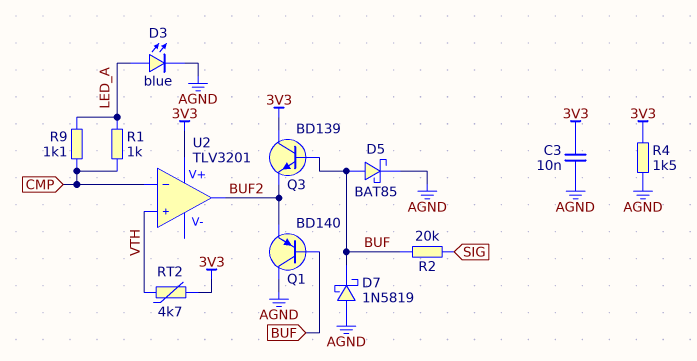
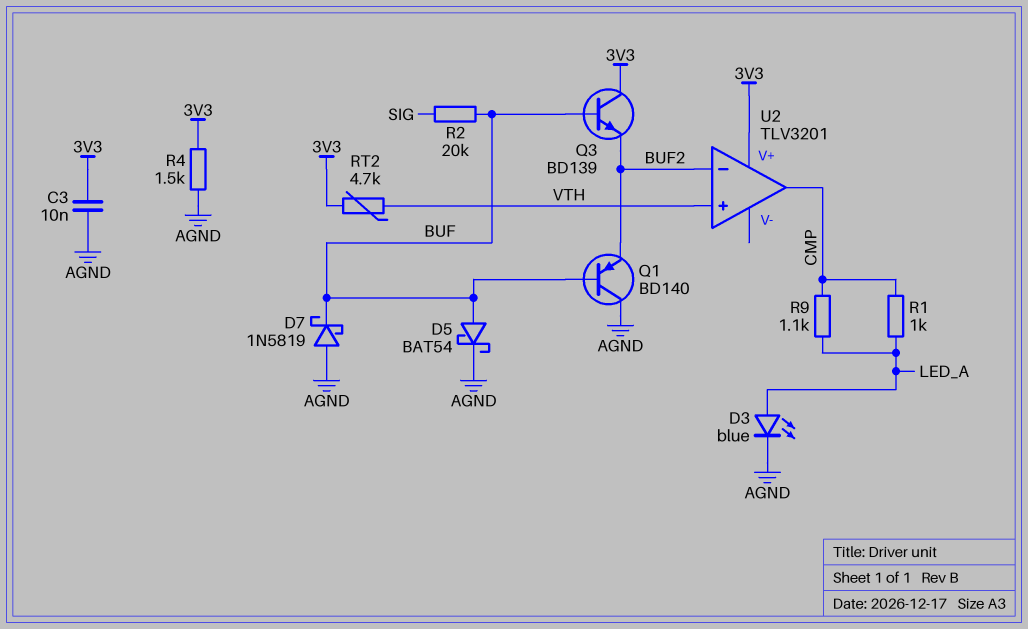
D5: schottky BAT85 (A BUF, K AGND) -> schottky BAT54 (A BUF, K AGND)
U2 pin in-: CMP -> BUF2
U2 pin out: BUF2 -> CMP

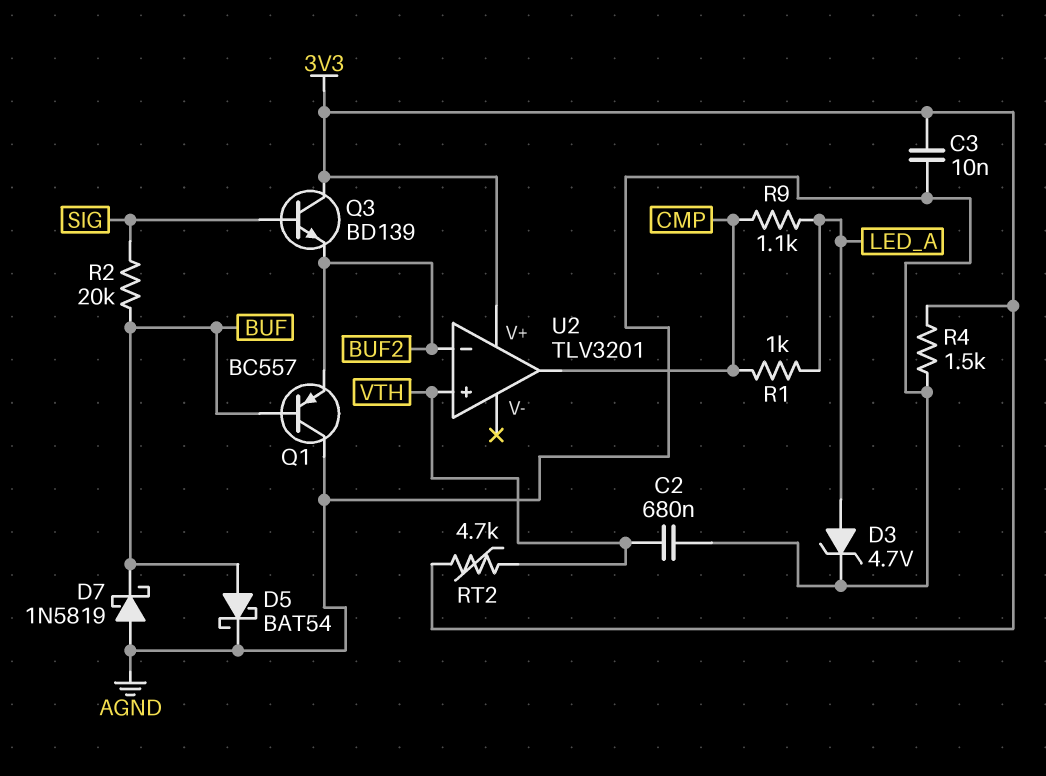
C2: none -> 680nF (AGND, VTH)
D3: LED blue (A LED_A, K AGND) -> zener 4.7V (A LED_A, K AGND)
Q1: PNP BD140 (B BUF, C AGND, E BUF2) -> PNP BC557 (B BUF, C AGND, E BUF2)
Q3: NPN BD139 (B BUF, C 3V3, E BUF2) -> NPN BD139 (B SIG, C 3V3, E BUF2)

